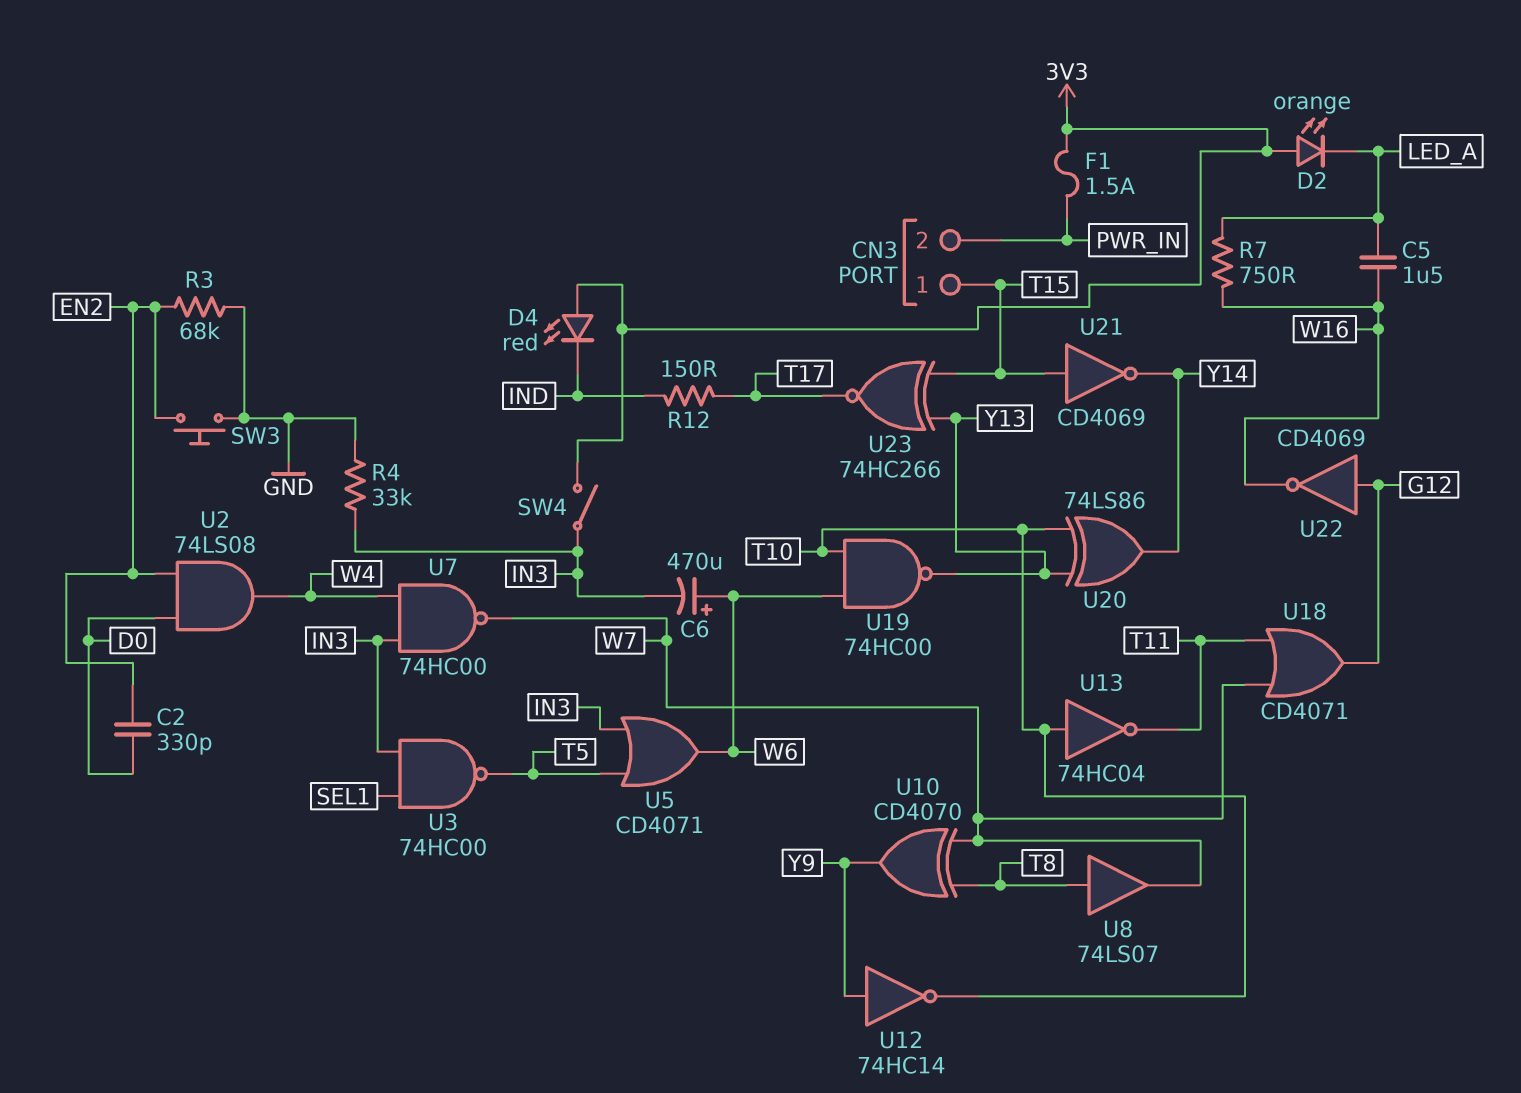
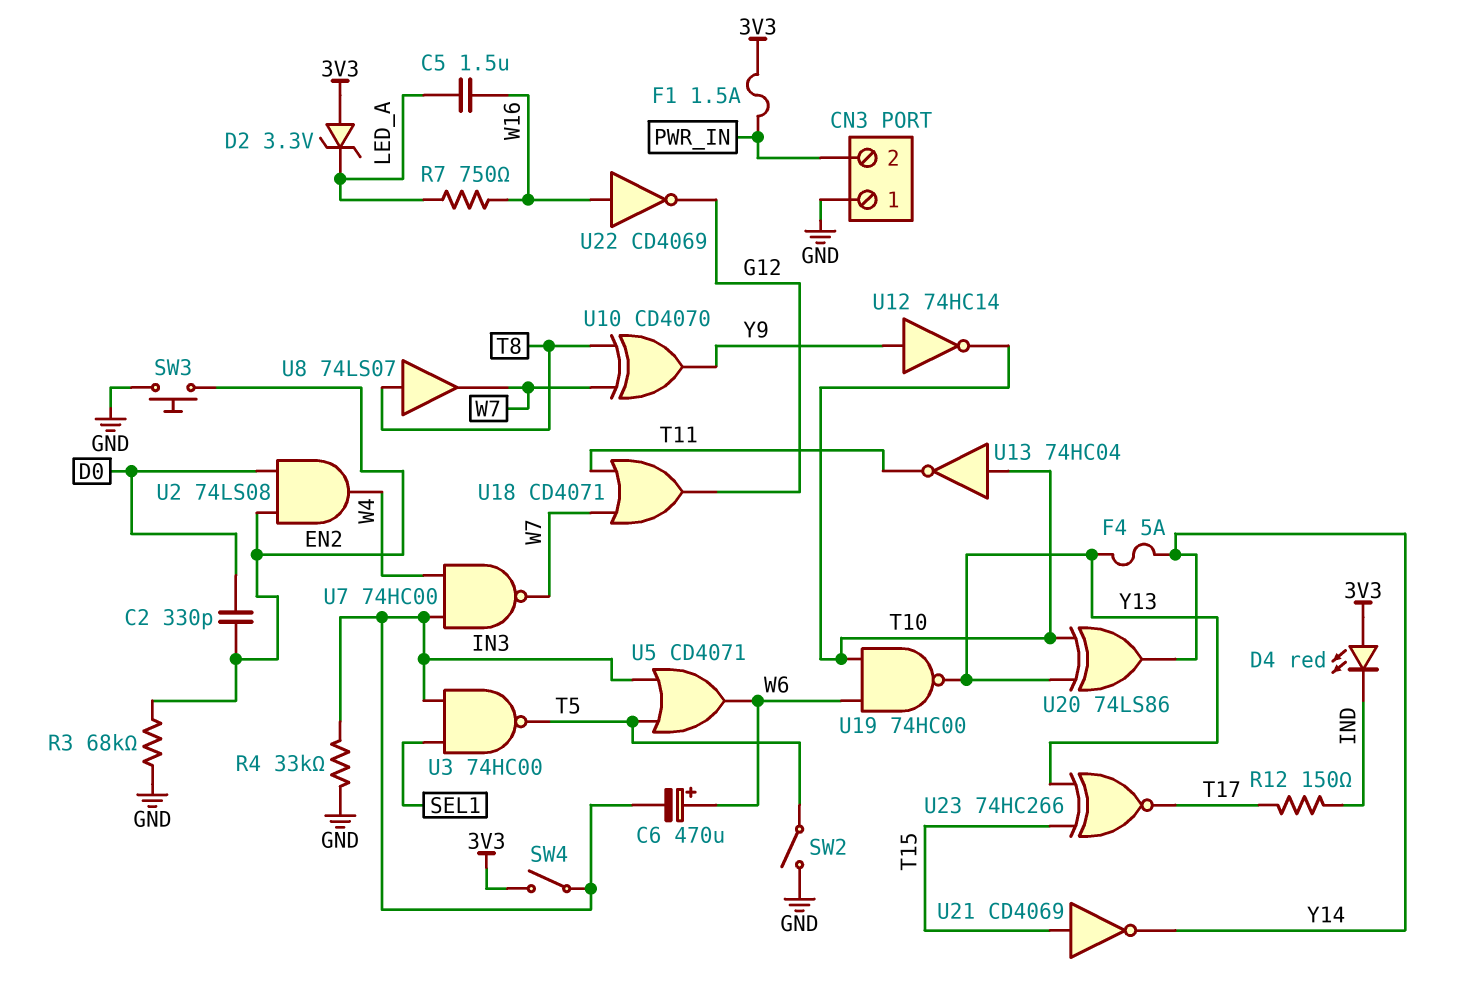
CN3 pin 1: T15 -> GND
D2: LED orange (A 3V3, K LED_A) -> zener 3.3V (A 3V3, K LED_A)
F4: none -> 5A (Y13, Y14)
SW2: none -> switch (GND, T5)
U22: NOT CD4069 (in G12, out W16) -> NOT CD4069 (in W16, out G12)

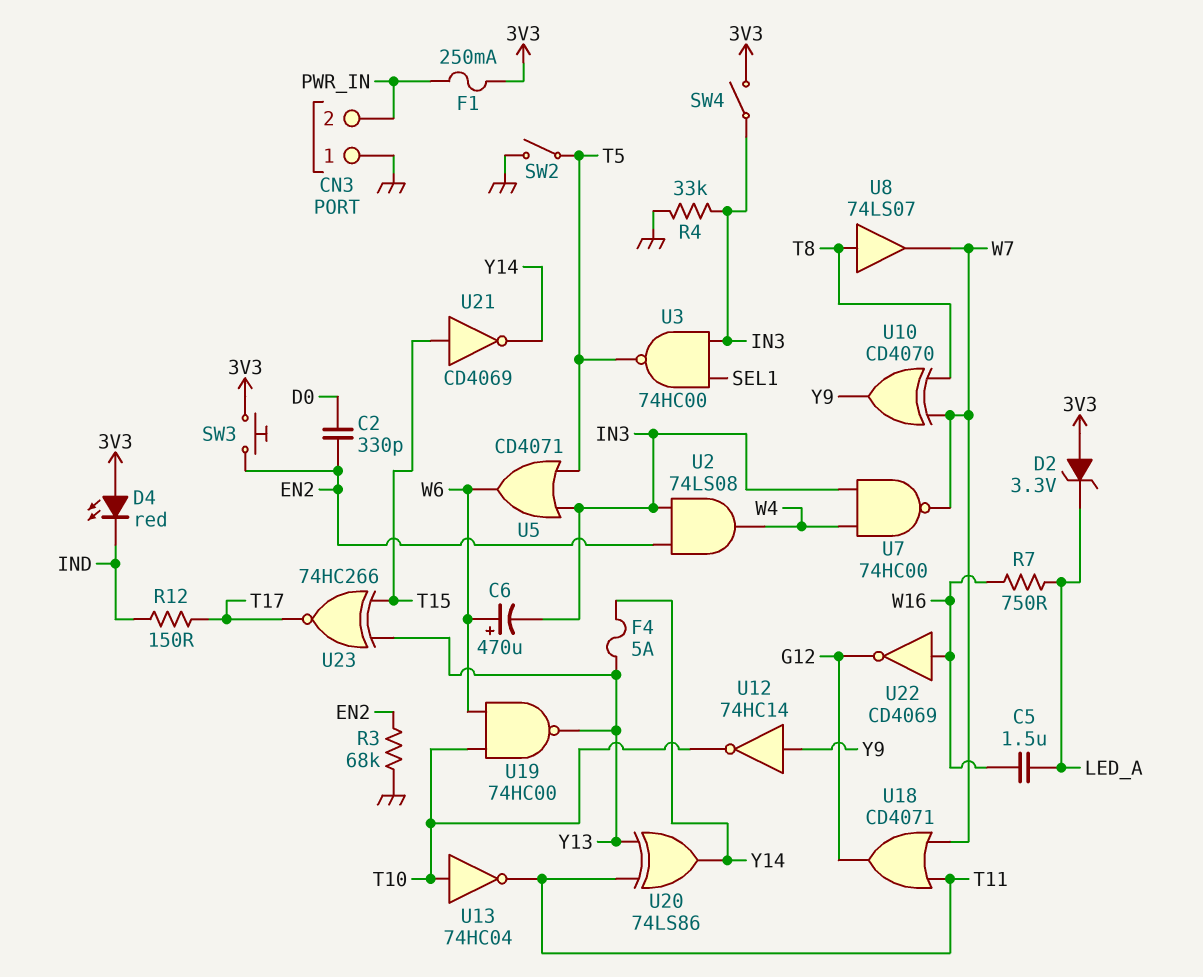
F1: 1.5A (3V3, PWR_IN) -> 250mA (3V3, PWR_IN)
SW3: button (EN2, GND) -> button (3V3, EN2)
U2: AND 74LS08 (in D0, in EN2, out W4) -> AND 74LS08 (in EN2, in IN3, out W4)
U20: XOR 74LS86 (in T10, in Y13, out Y14) -> XOR 74LS86 (in T11, in Y13, out Y14)

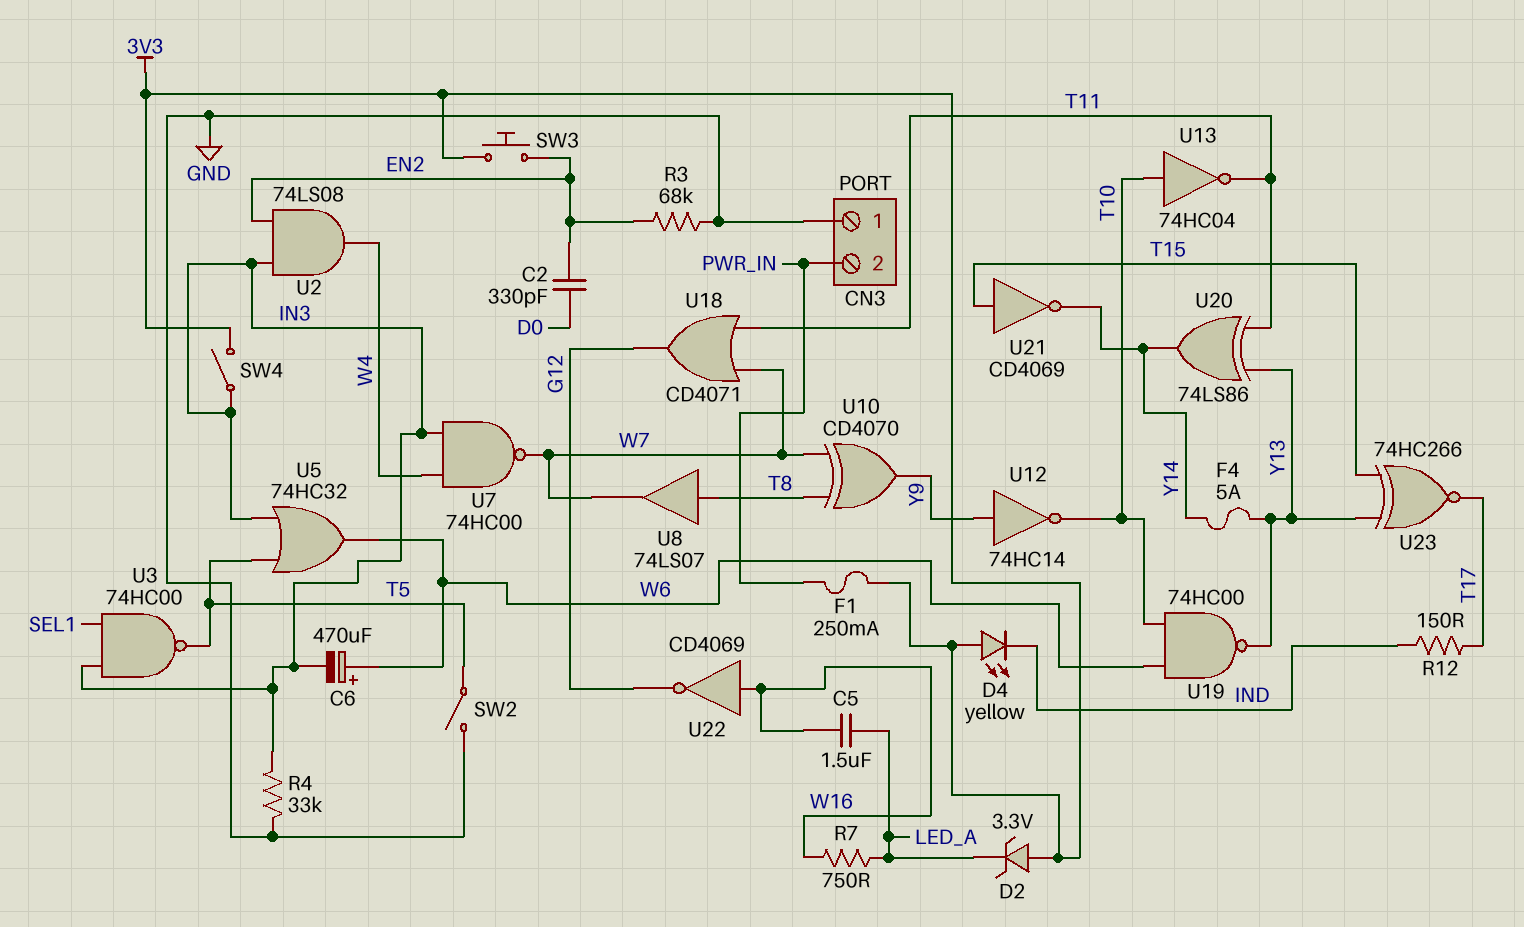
D4: LED red (A 3V3, K IND) -> LED yellow (A 3V3, K IND)
U5: OR CD4071 (in IN3, in T5, out W6) -> OR 74HC32 (in IN3, in T5, out W6)

